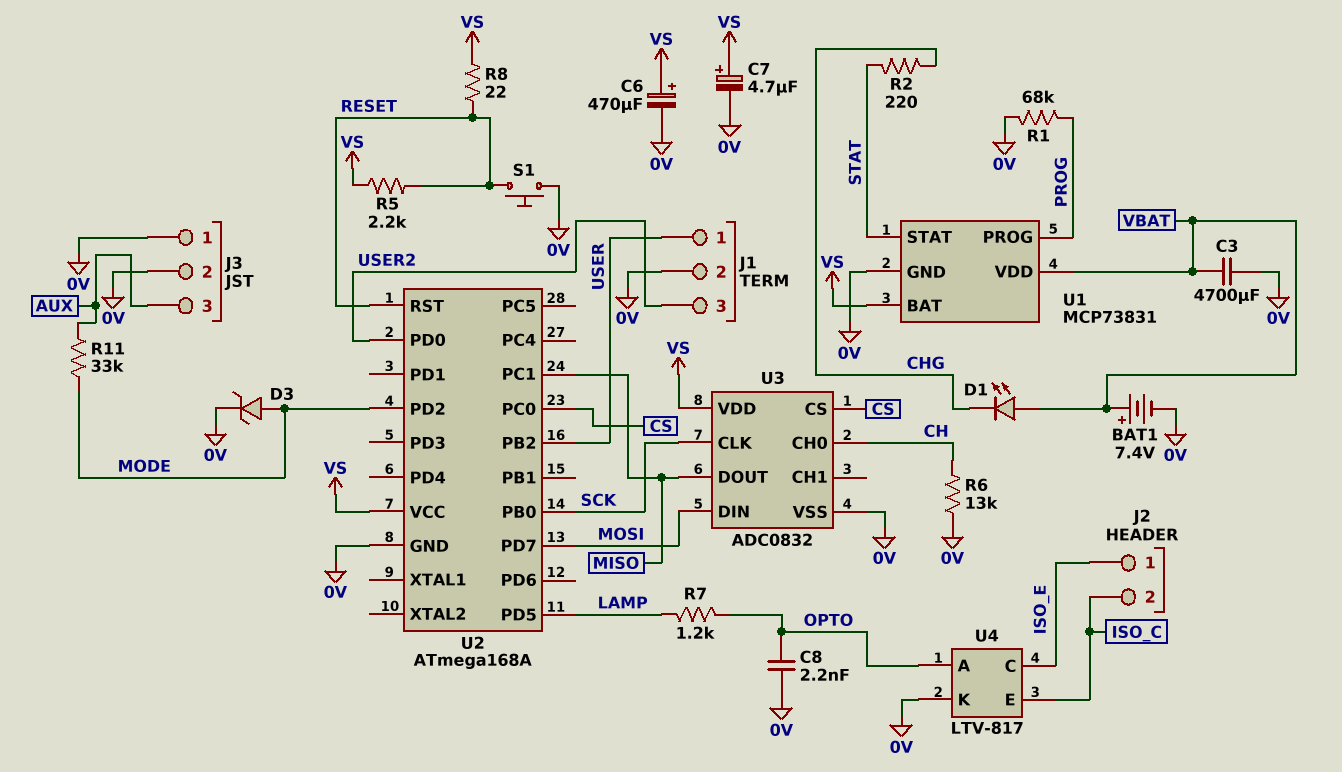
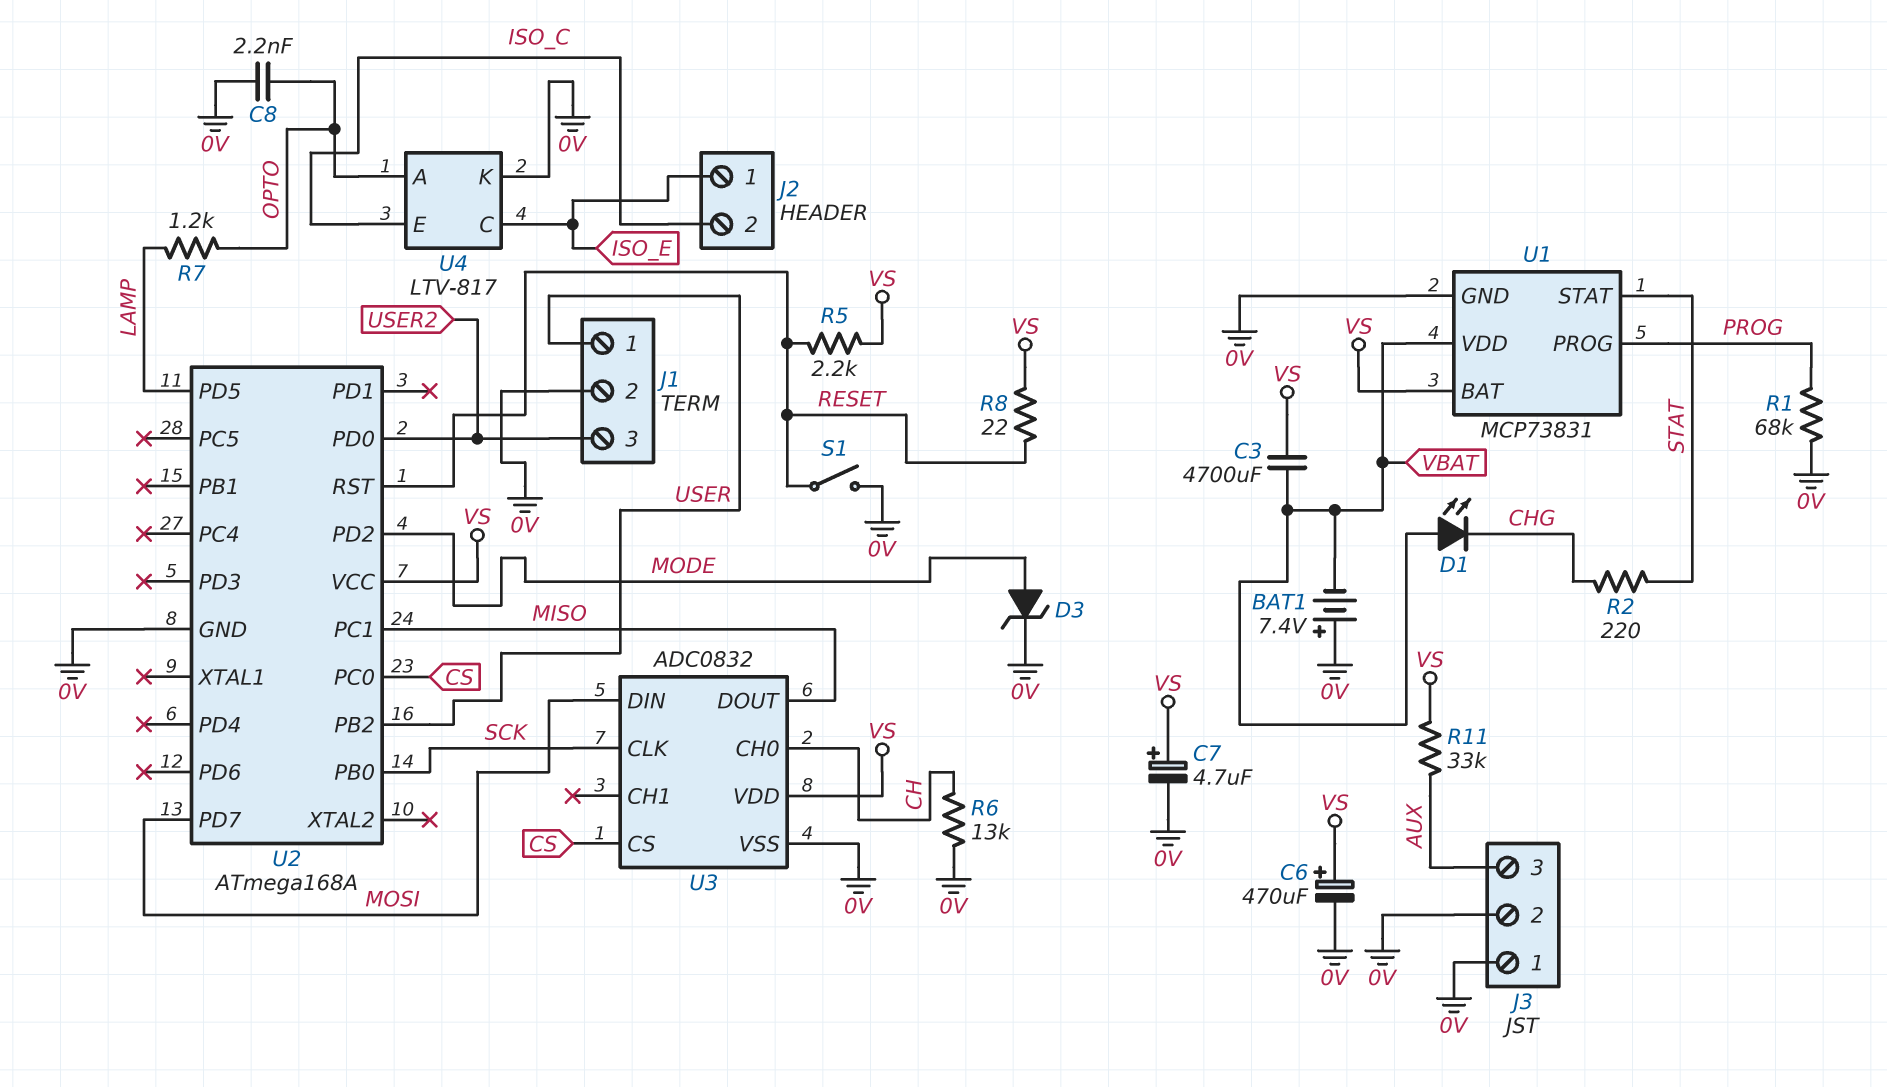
BAT1: 7.4V (plus VBAT, minus 0V) -> 7.4V (plus 0V, minus VBAT)
C3: 4700uF (0V, VBAT) -> 4700uF (VBAT, VS)
R11: 33k (AUX, MODE) -> 33k (AUX, VS)
S1: button (0V, RESET) -> switch (0V, RESET)

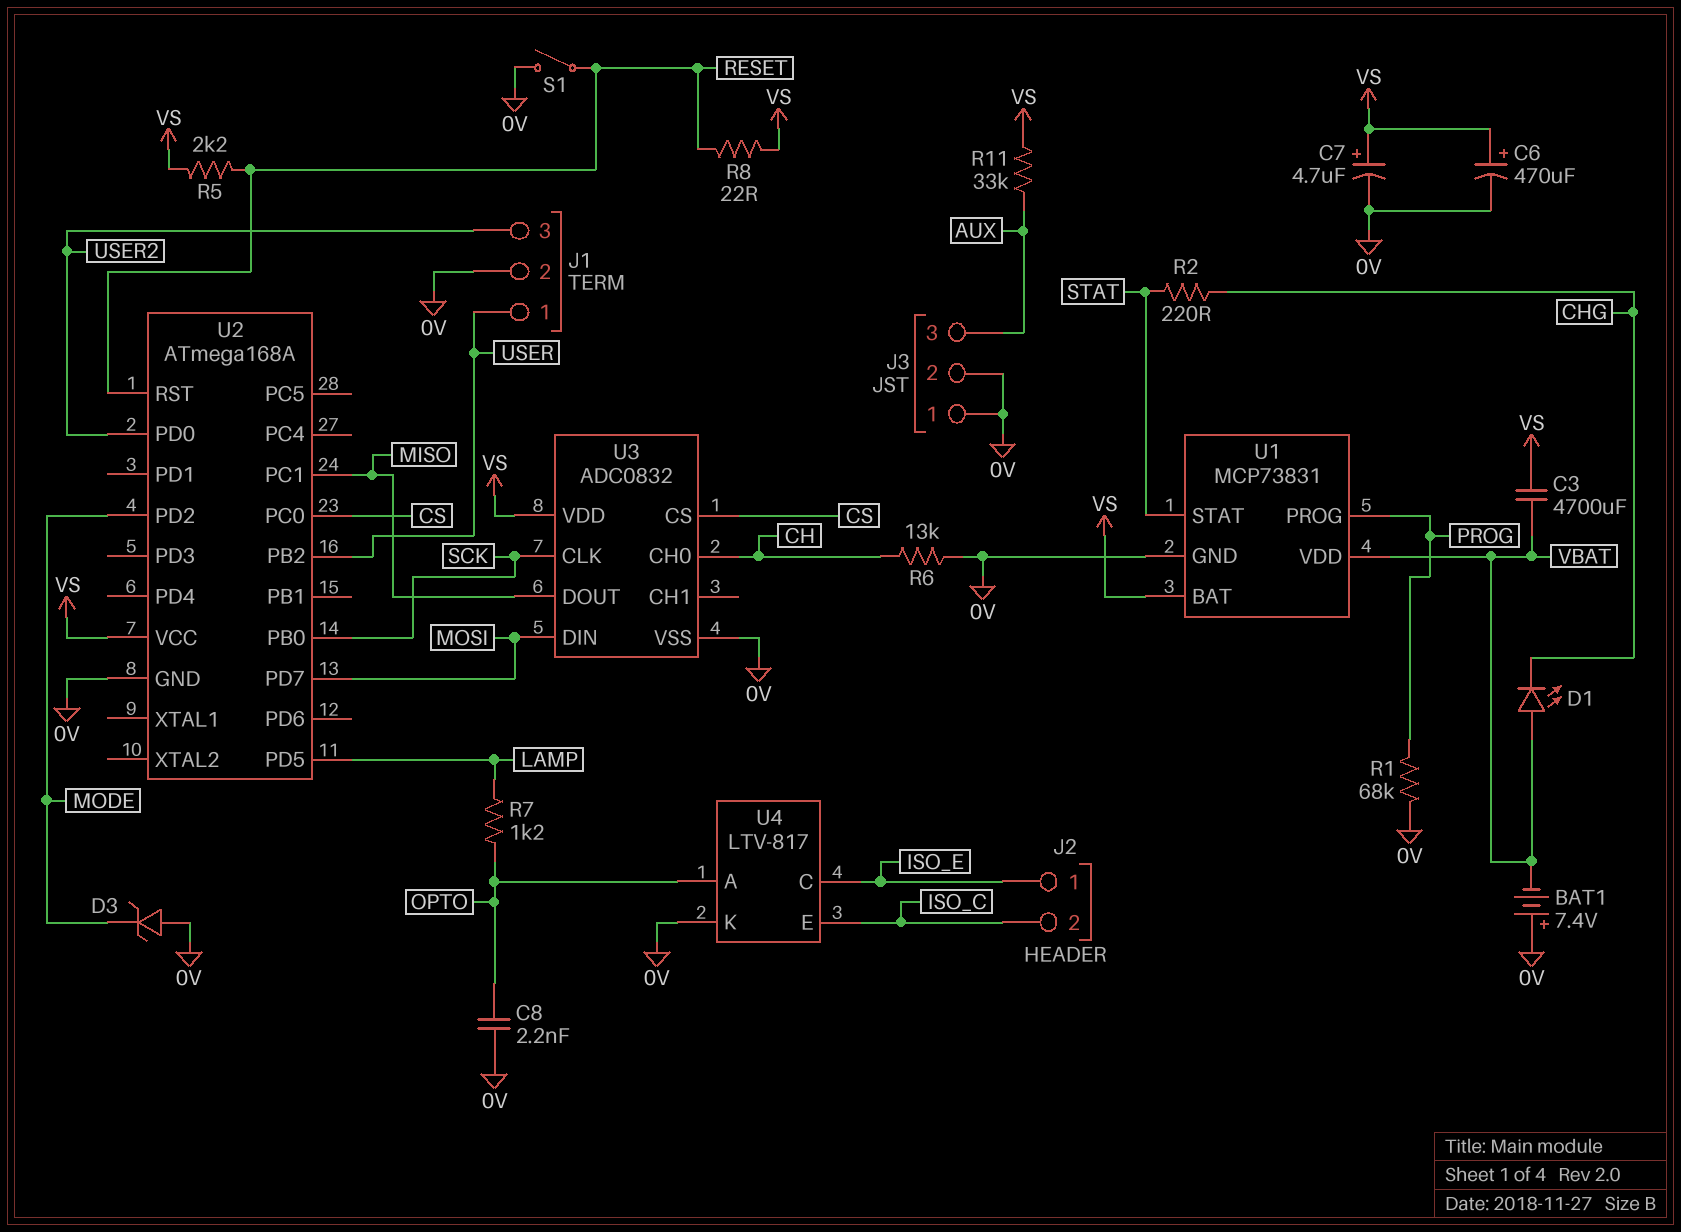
D3: zener (A MODE, K 0V) -> zener (A 0V, K MODE)

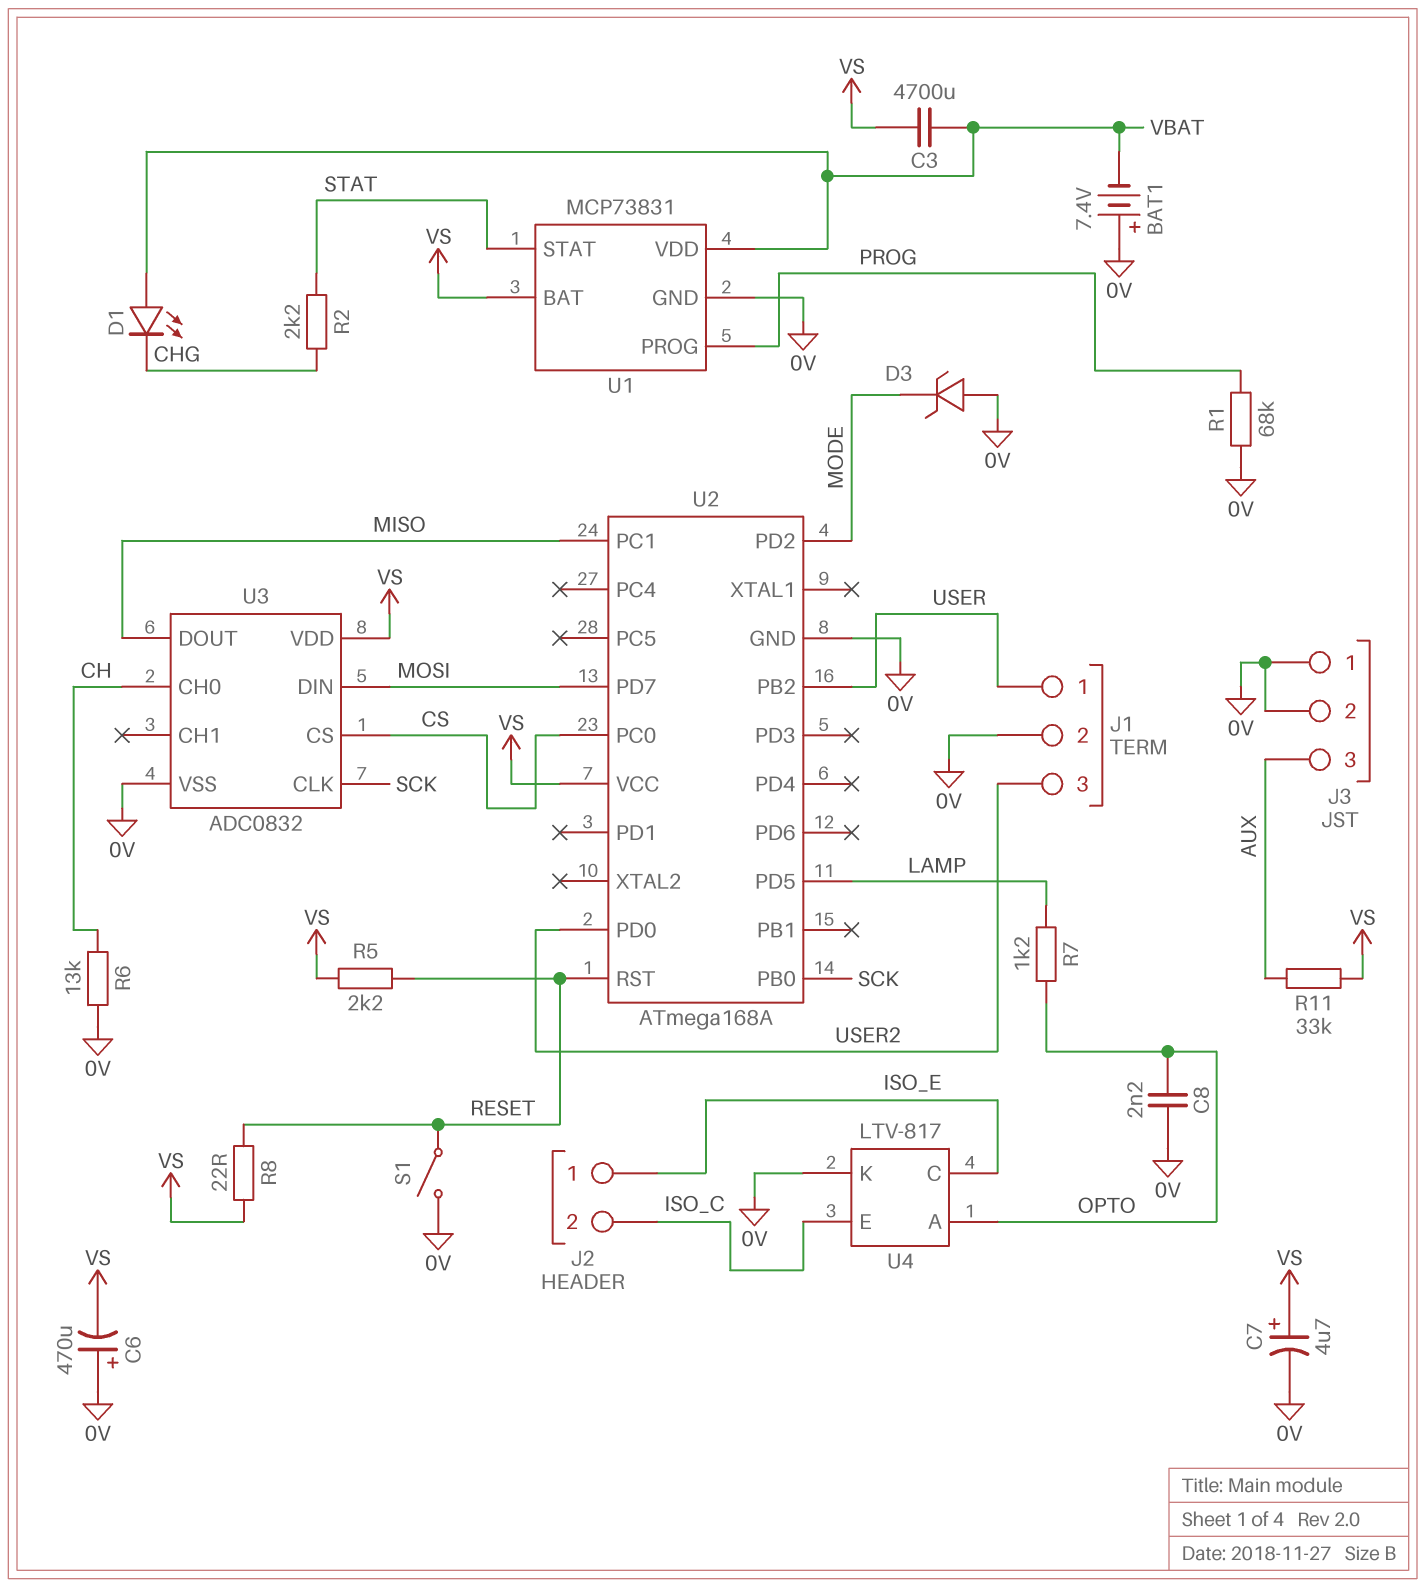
C6: 470uF (plus VS, minus 0V) -> 470uF (plus 0V, minus VS)
R2: 220 (CHG, STAT) -> 2.2k (CHG, STAT)

